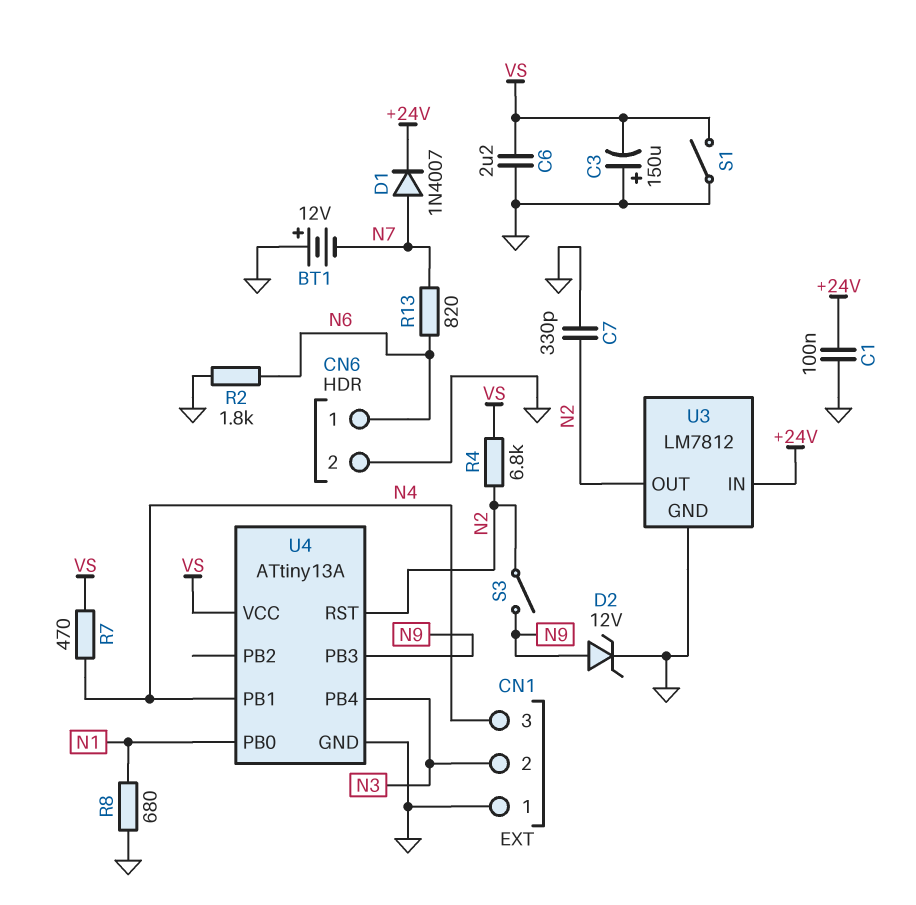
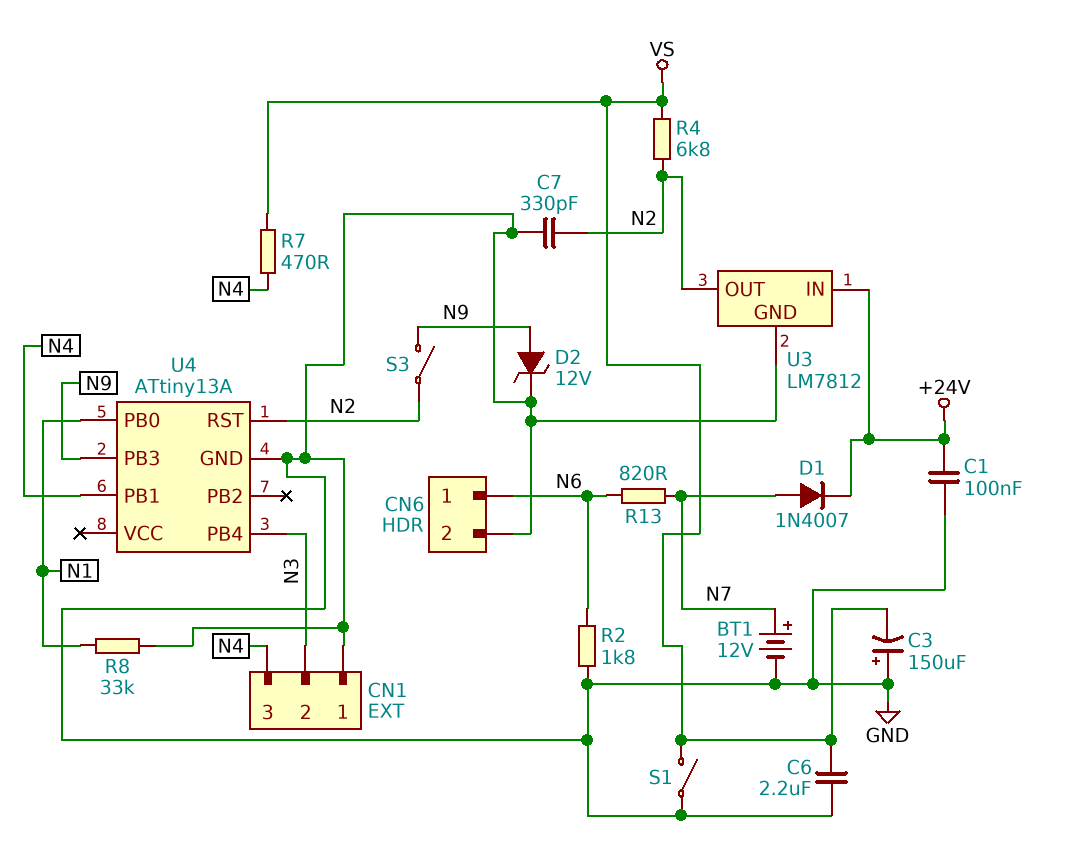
BT1: 12V (plus GND, minus N7) -> 12V (plus N7, minus GND)
R8: 680 (GND, N1) -> 33k (GND, N1)
U4 pin VCC: VS -> none

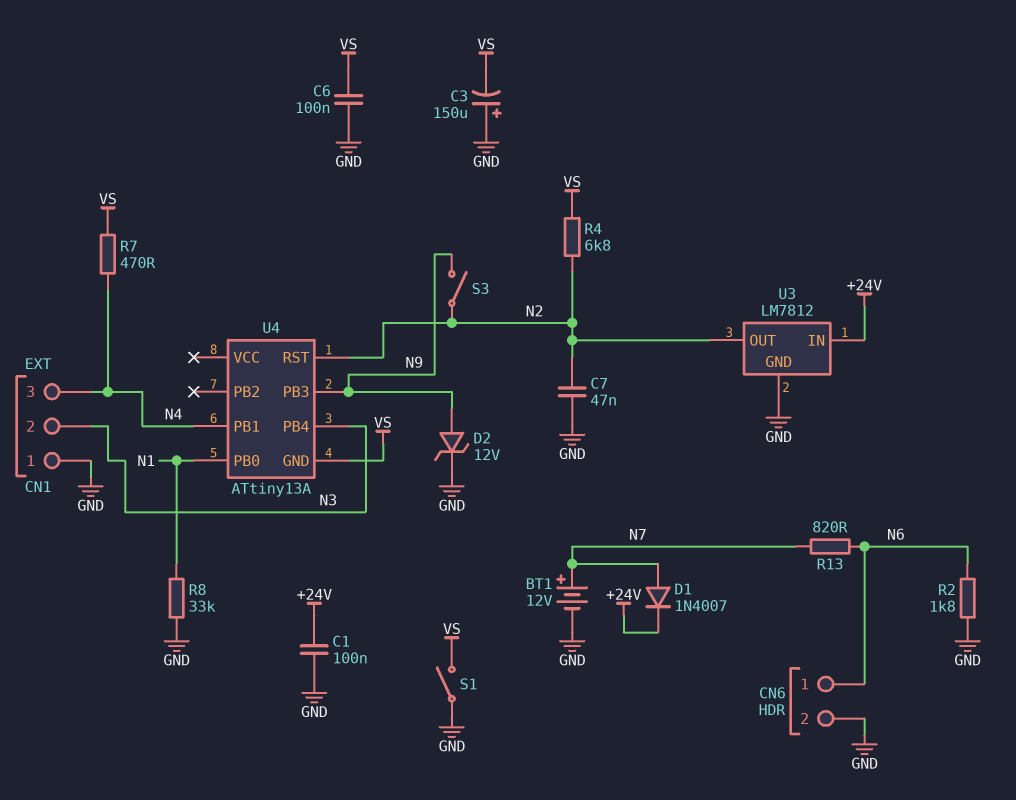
C6: 2.2uF (GND, VS) -> 100nF (GND, VS)
C7: 330pF (GND, N2) -> 47nF (GND, N2)
U4 pin GND: GND -> VS

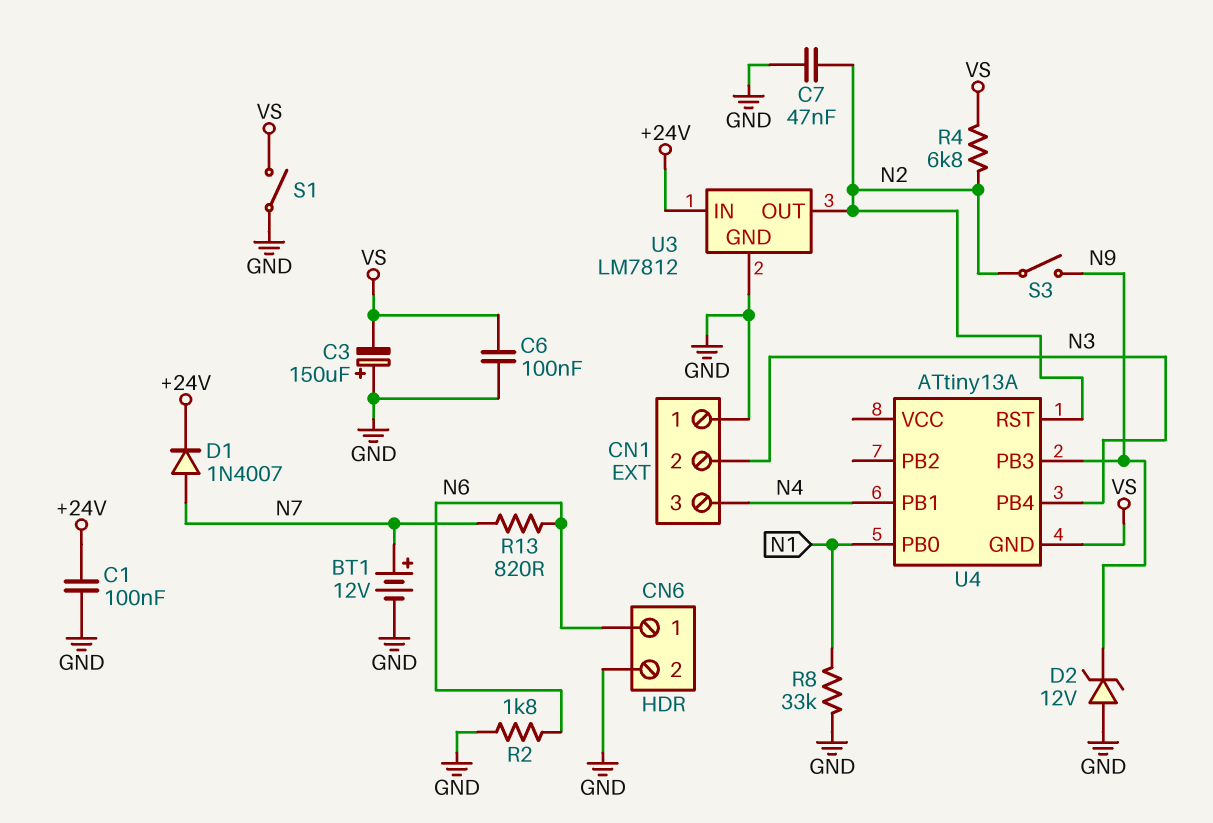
D2: zener 12V (A N9, K GND) -> zener 12V (A GND, K N9)
R7: 470 (N4, VS) -> none

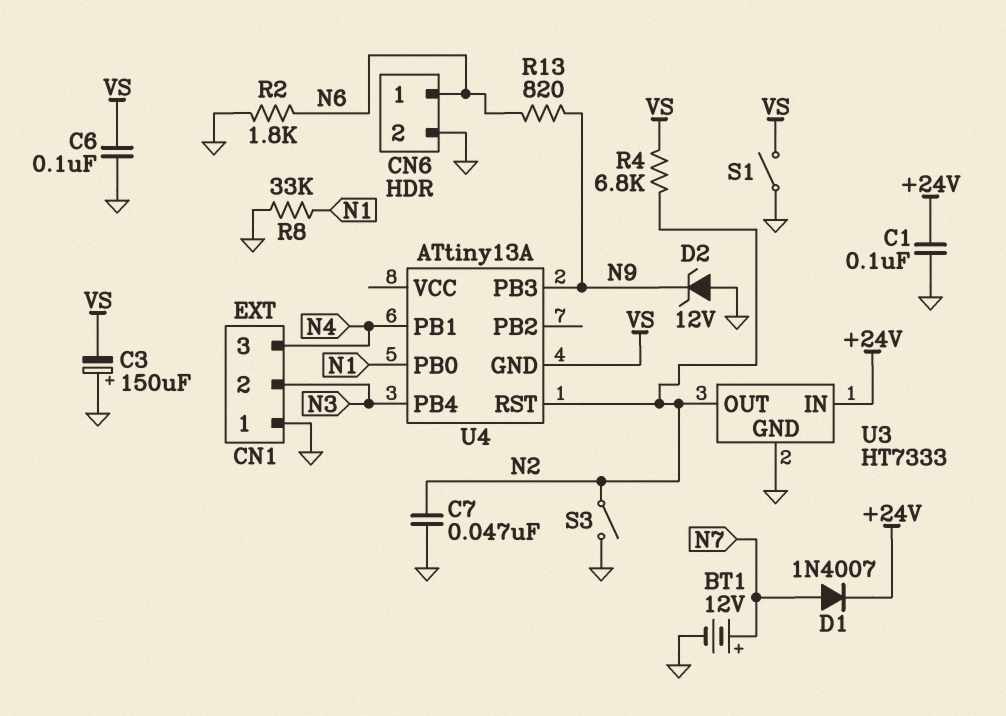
R13: 820 (N6, N7) -> 820 (N6, N9)
S3: switch (N2, N9) -> switch (GND, N2)
U3: LM7812 -> HT7333

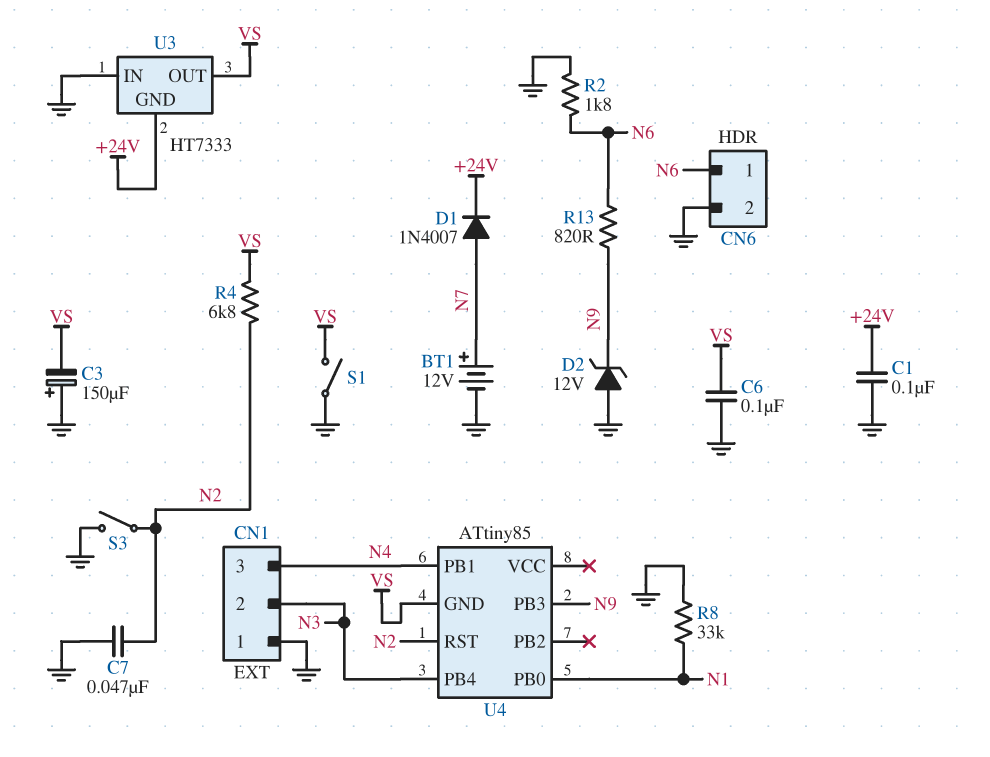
U3 pin GND: GND -> +24V
U3 pin IN: +24V -> GND
U3 pin OUT: N2 -> VS
U4: ATtiny13A -> ATtiny85

